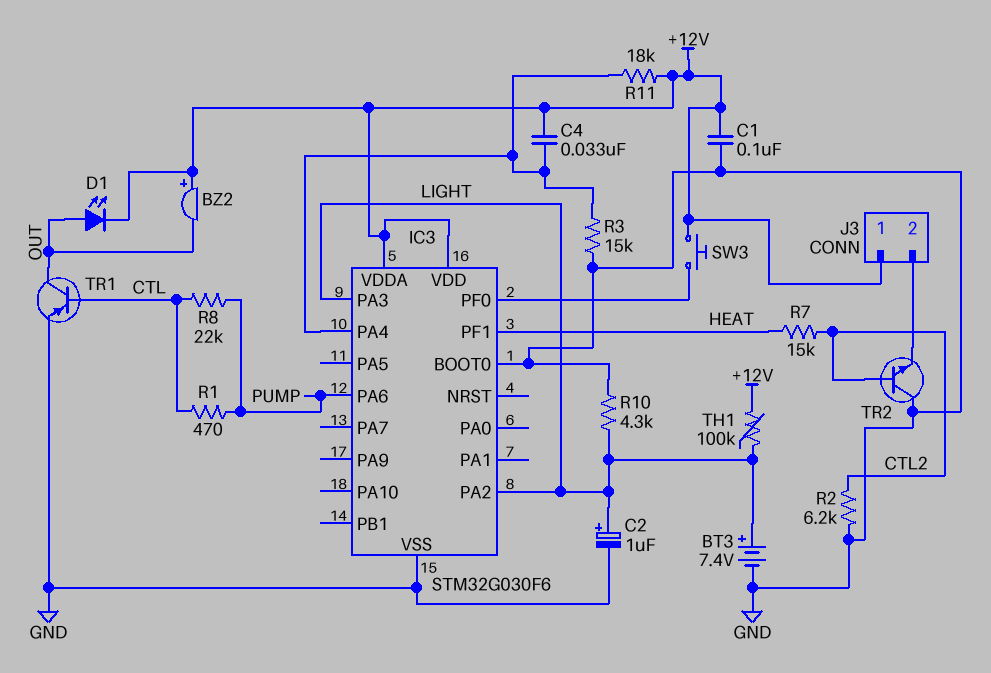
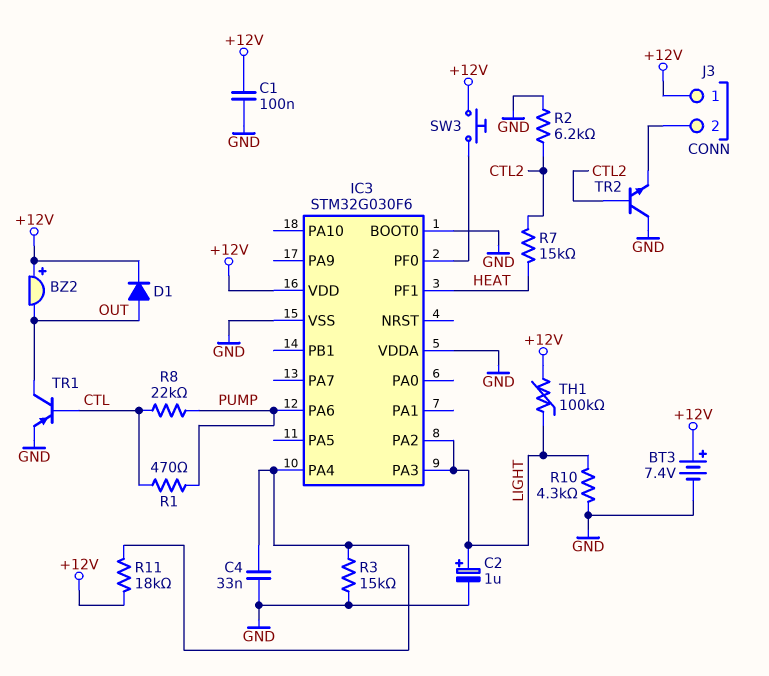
BT3: 7.4V (plus LIGHT, minus GND) -> 7.4V (plus +12V, minus GND)
C4: 33nF (+12V, IC3/PA4) -> 33nF (GND, IC3/PA4)
D1: LED (A OUT, K +12V) -> diode (A OUT, K +12V)
IC3 pin VDDA: +12V -> GND

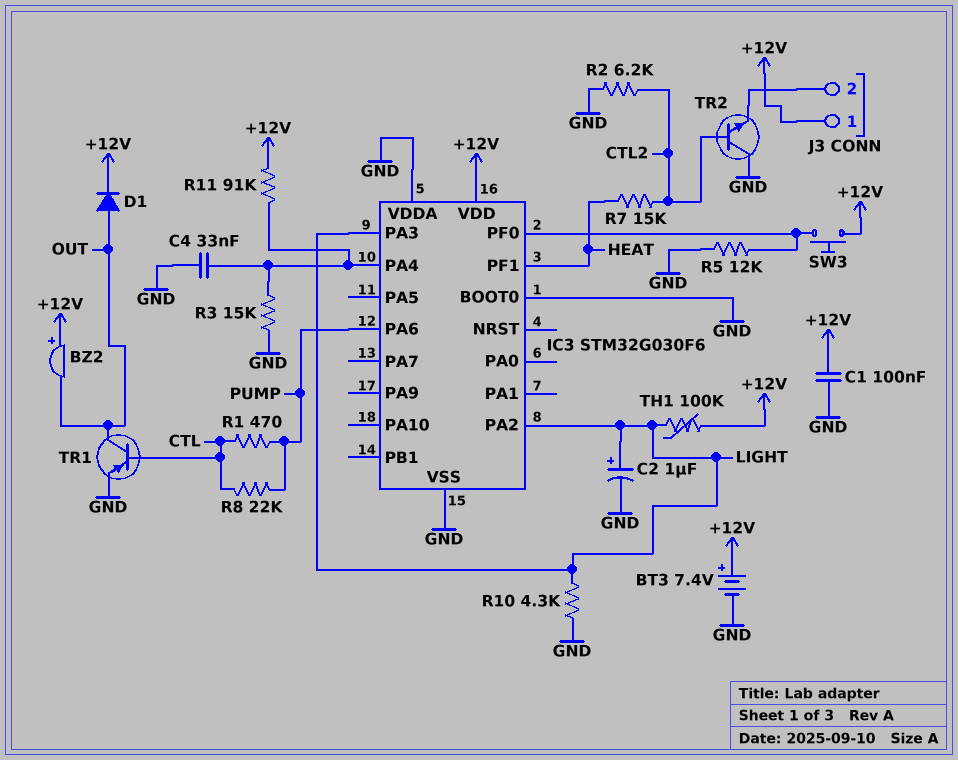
R5: none -> 12k (GND, IC3/PF0)
R11: 18k (+12V, IC3/PA4) -> 91k (+12V, IC3/PA4)

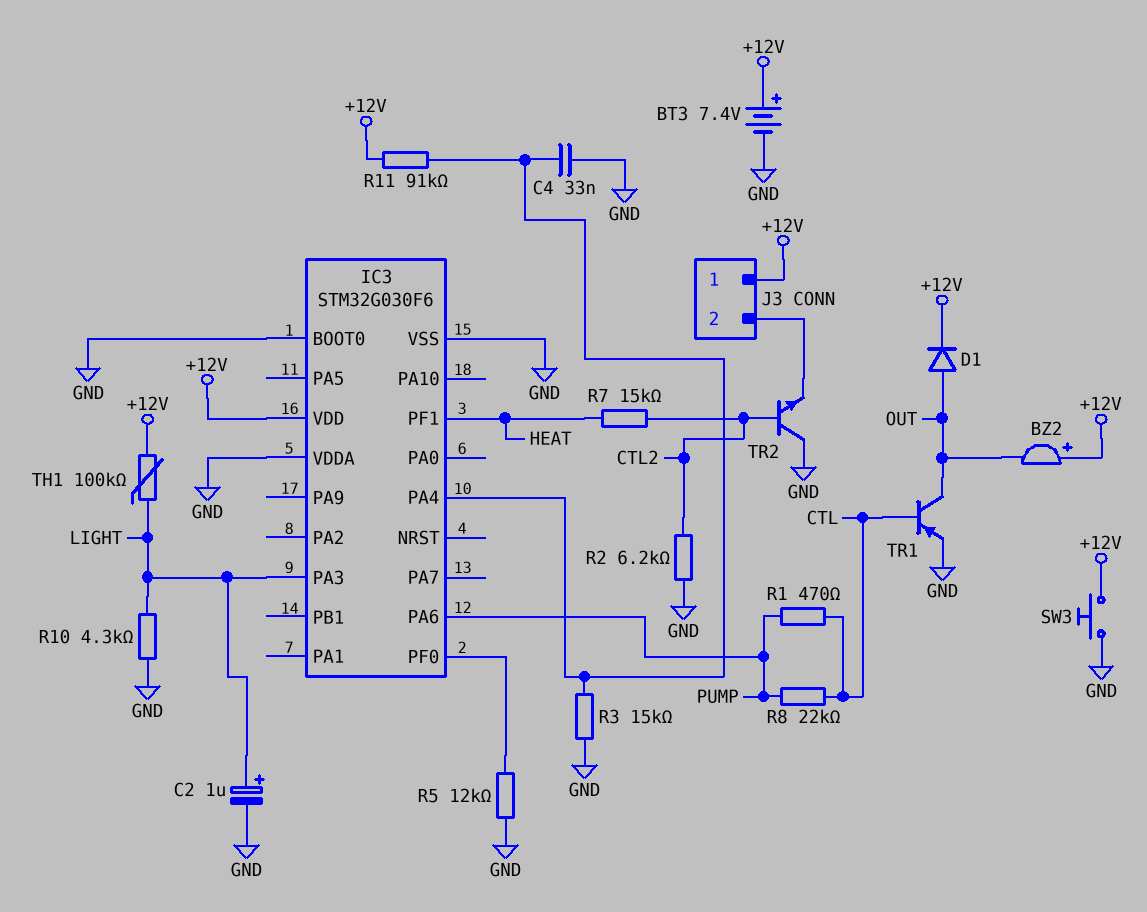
C1: 100nF (+12V, GND) -> none
IC3 pin PA2: LIGHT -> none
SW3: button (+12V, IC3/PF0) -> button (+12V, GND)

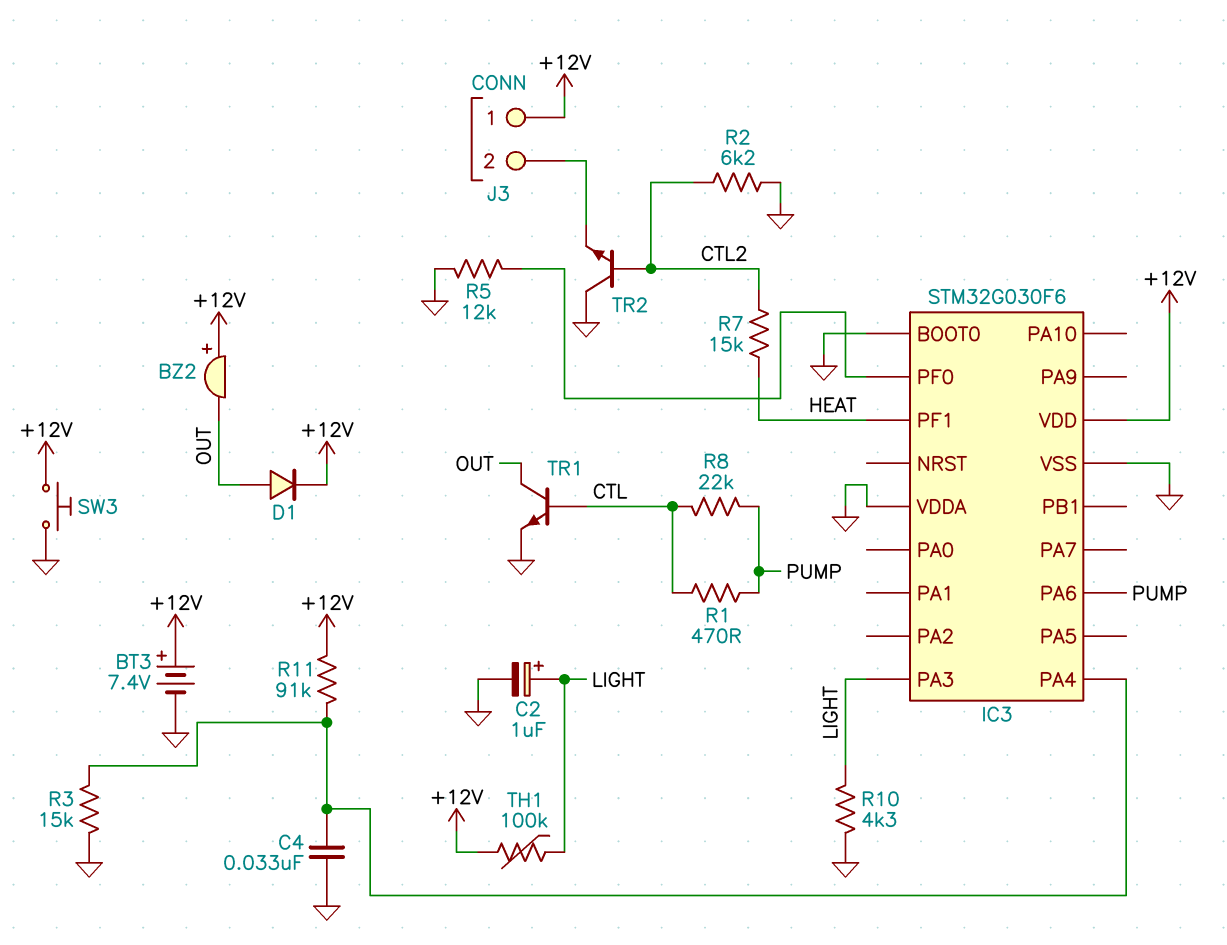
TR1: PNP (B CTL, C OUT, E GND) -> NPN (B CTL, C OUT, E GND)

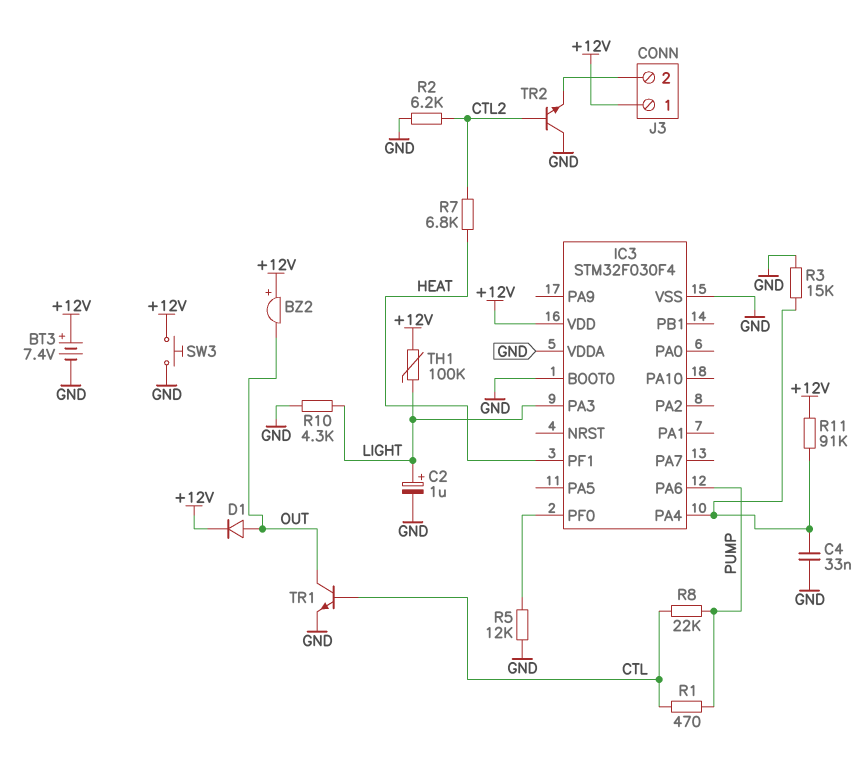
IC3: STM32G030F6 -> STM32F030F4
R7: 15k (CTL2, HEAT) -> 6.8k (CTL2, HEAT)

